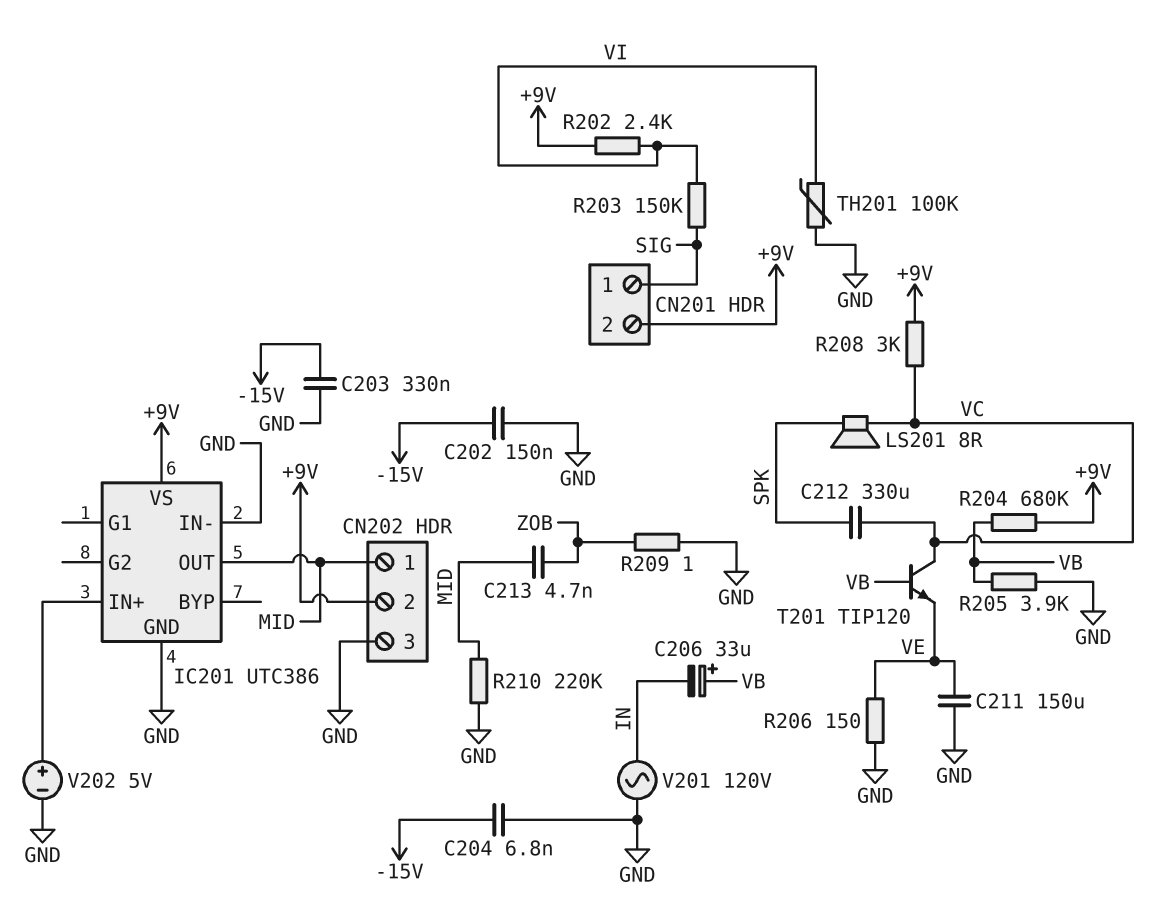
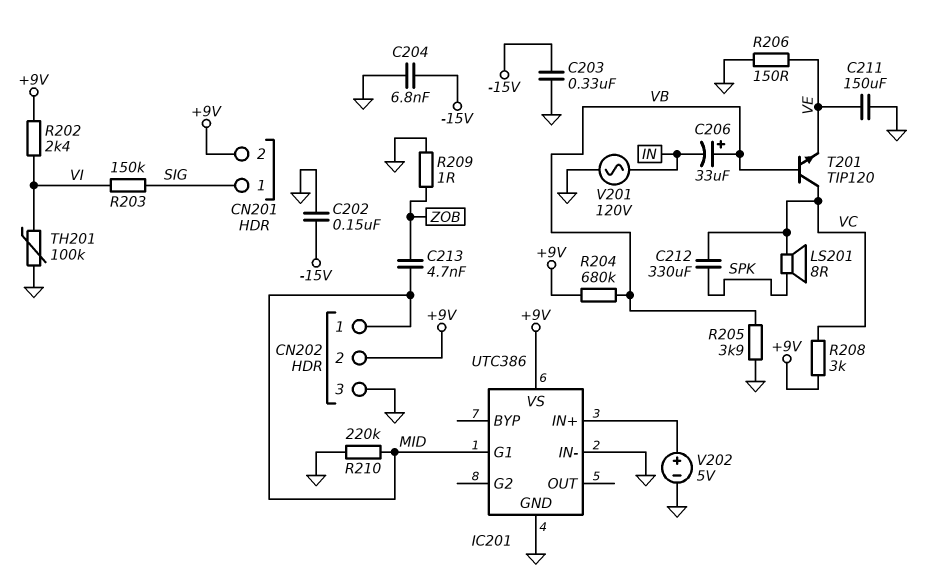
IC201 pin G1: none -> MID
IC201 pin OUT: MID -> none

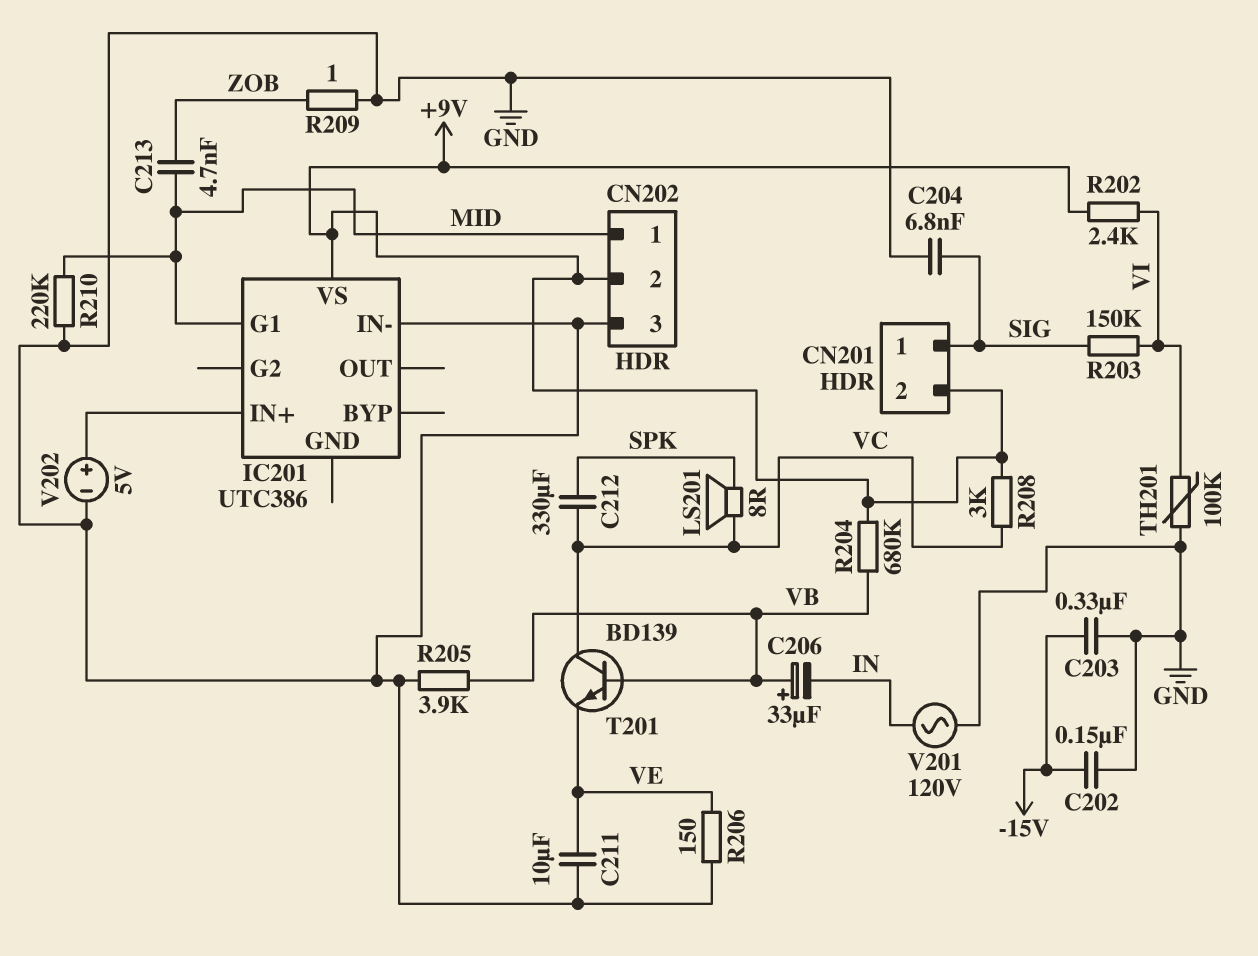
C204: 6.8nF (-15V, GND) -> 6.8nF (GND, SIG)
C211: 150uF (GND, VE) -> 10uF (GND, VE)
IC201 pin GND: GND -> none
T201: NPN TIP120 (B VB, C VC, E VE) -> NPN BD139 (B VB, C VC, E VE)

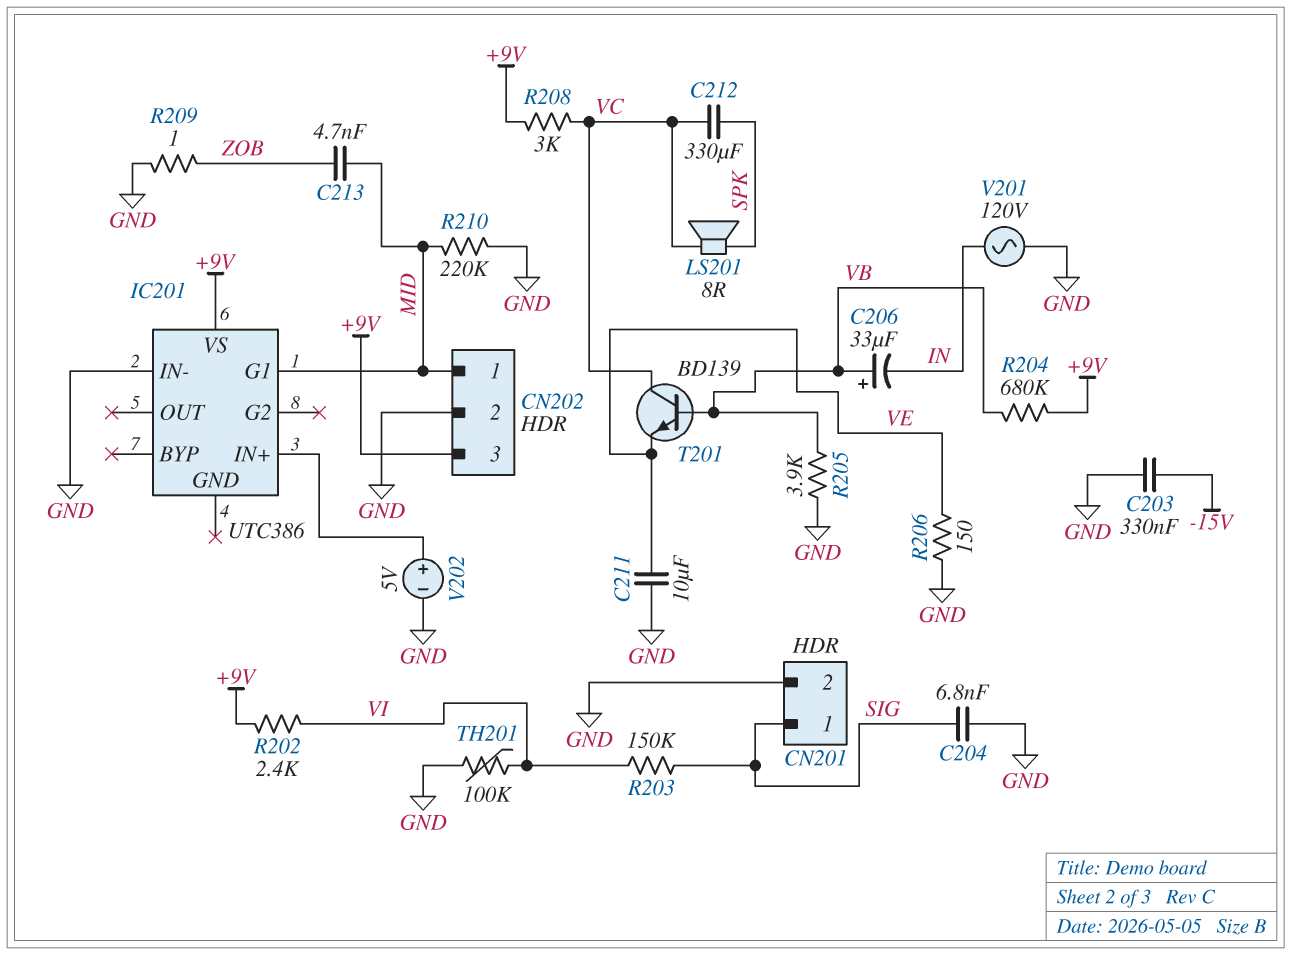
C202: 150nF (-15V, GND) -> none
CN201 pin 2: +9V -> GND
CN202 pin 2: +9V -> GND
CN202 pin 3: GND -> +9V

